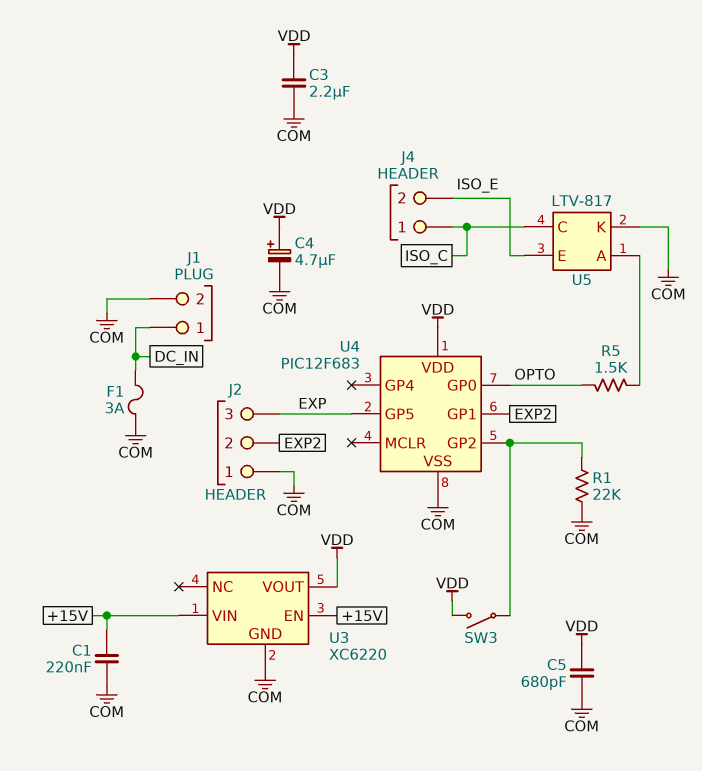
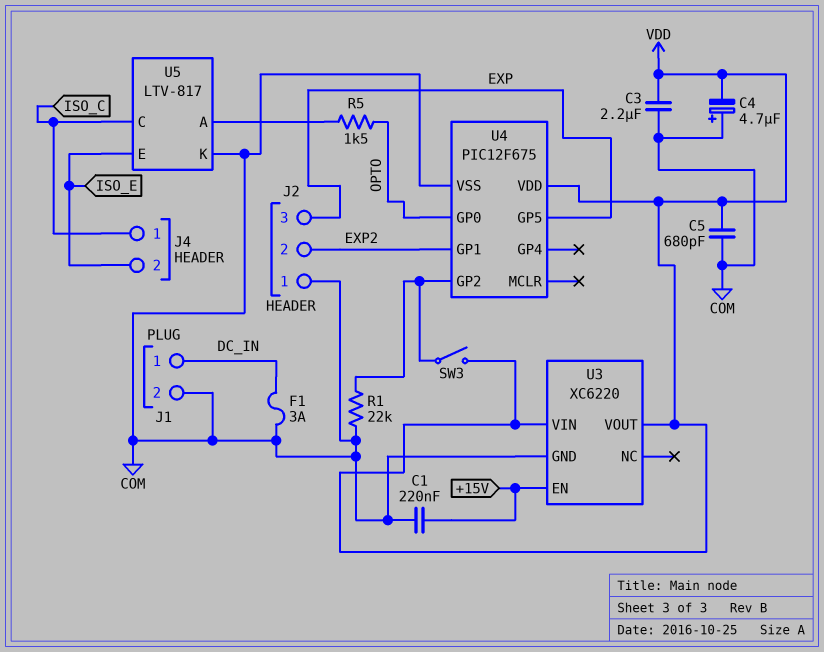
C4: 4.7uF (plus VDD, minus COM) -> 4.7uF (plus COM, minus VDD)
U3 pin VIN: +15V -> VDD
U4: PIC12F683 -> PIC12F675

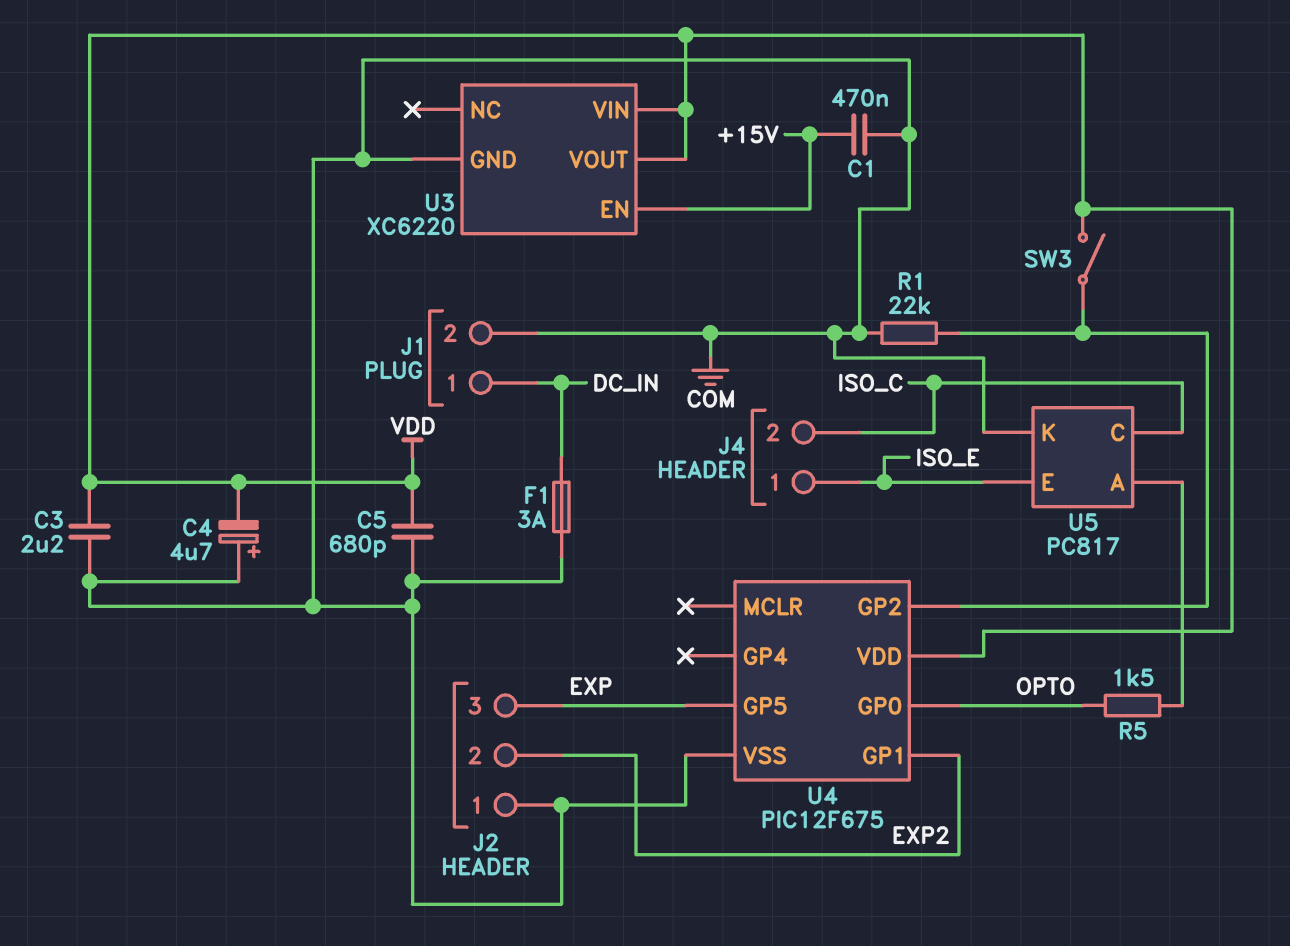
C1: 220nF (+15V, COM) -> 470nF (+15V, COM)
J4 pin 1: ISO_C -> ISO_E
J4 pin 2: ISO_E -> ISO_C
U5: LTV-817 -> PC817

